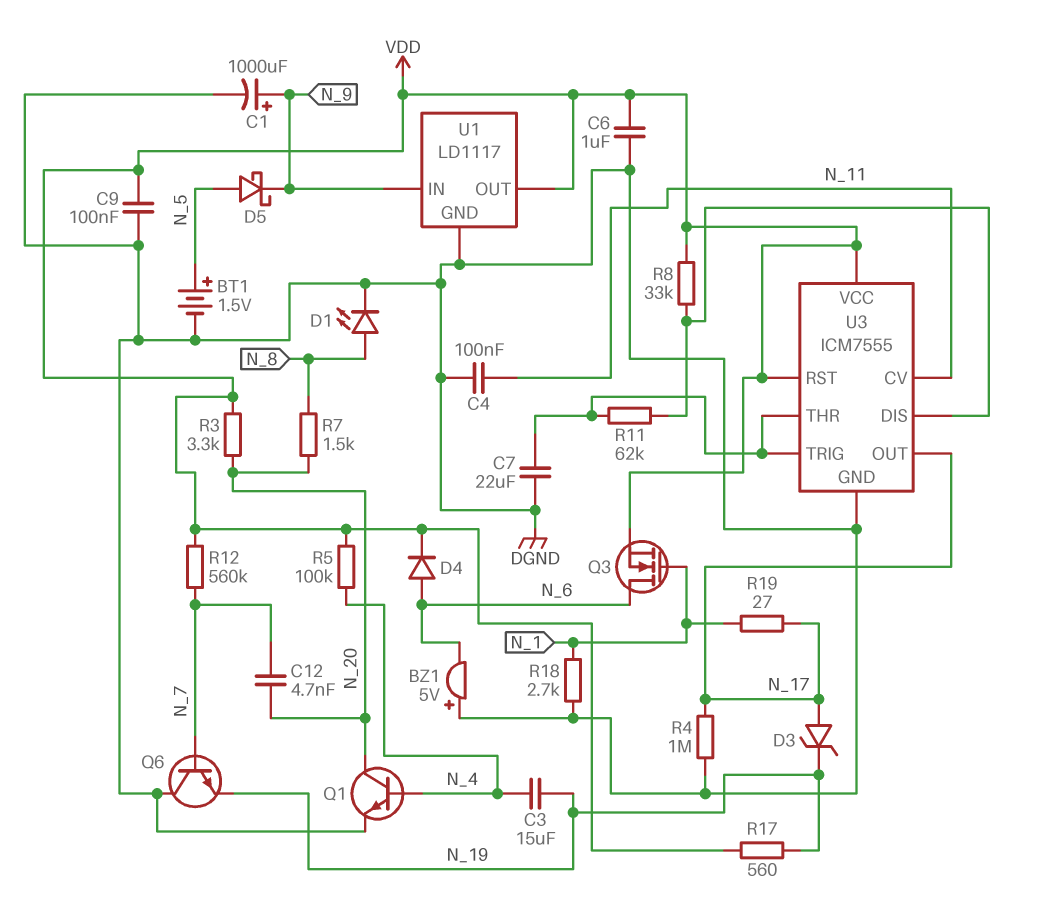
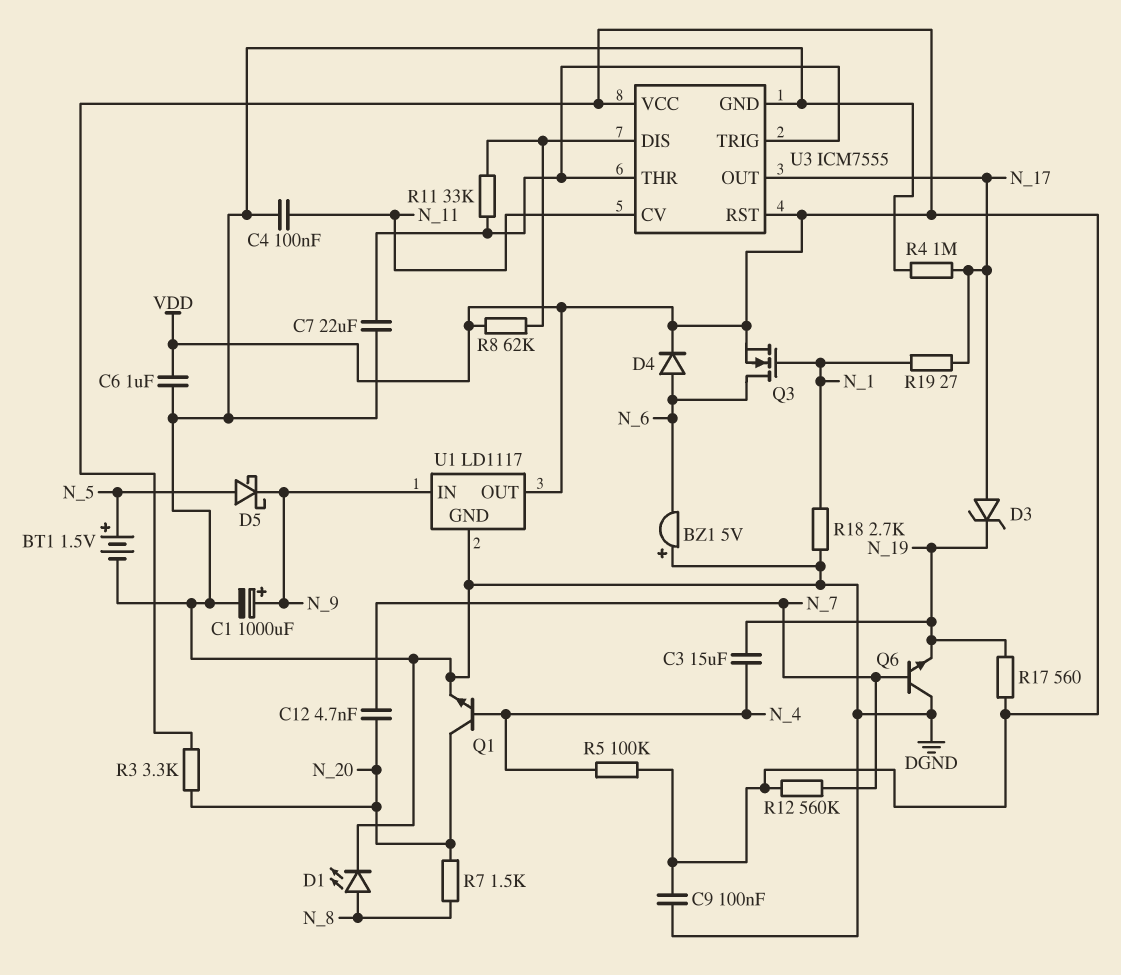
R8: 33k (U3/DIS, VDD) -> 62k (U3/DIS, VDD)
R11: 62k (U3/DIS, U3/THR) -> 33k (U3/DIS, U3/THR)

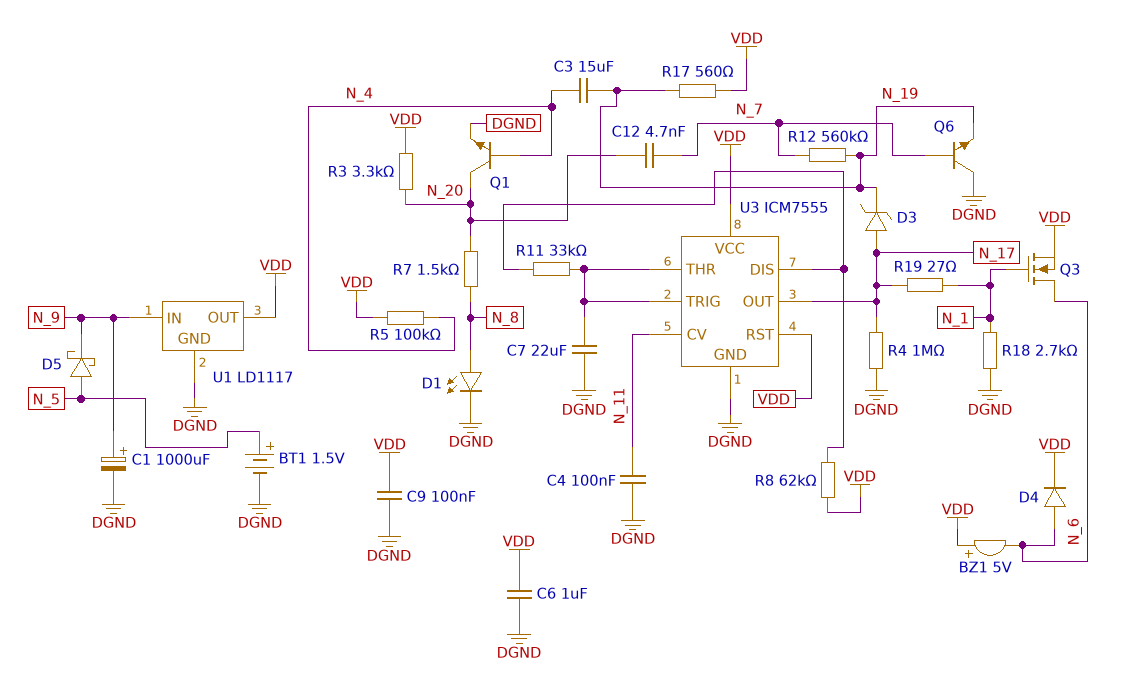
BZ1: buzzer 5V (plus DGND, minus N_6) -> buzzer 5V (plus VDD, minus N_6)
R12: 560k (N_7, VDD) -> 560k (N_7, N_19)

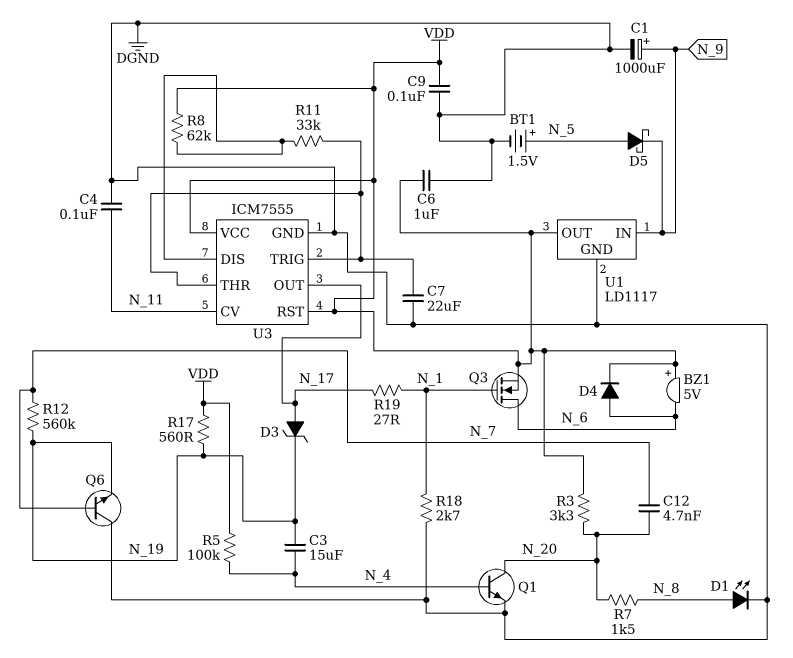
R4: 1M (DGND, N_17) -> none

